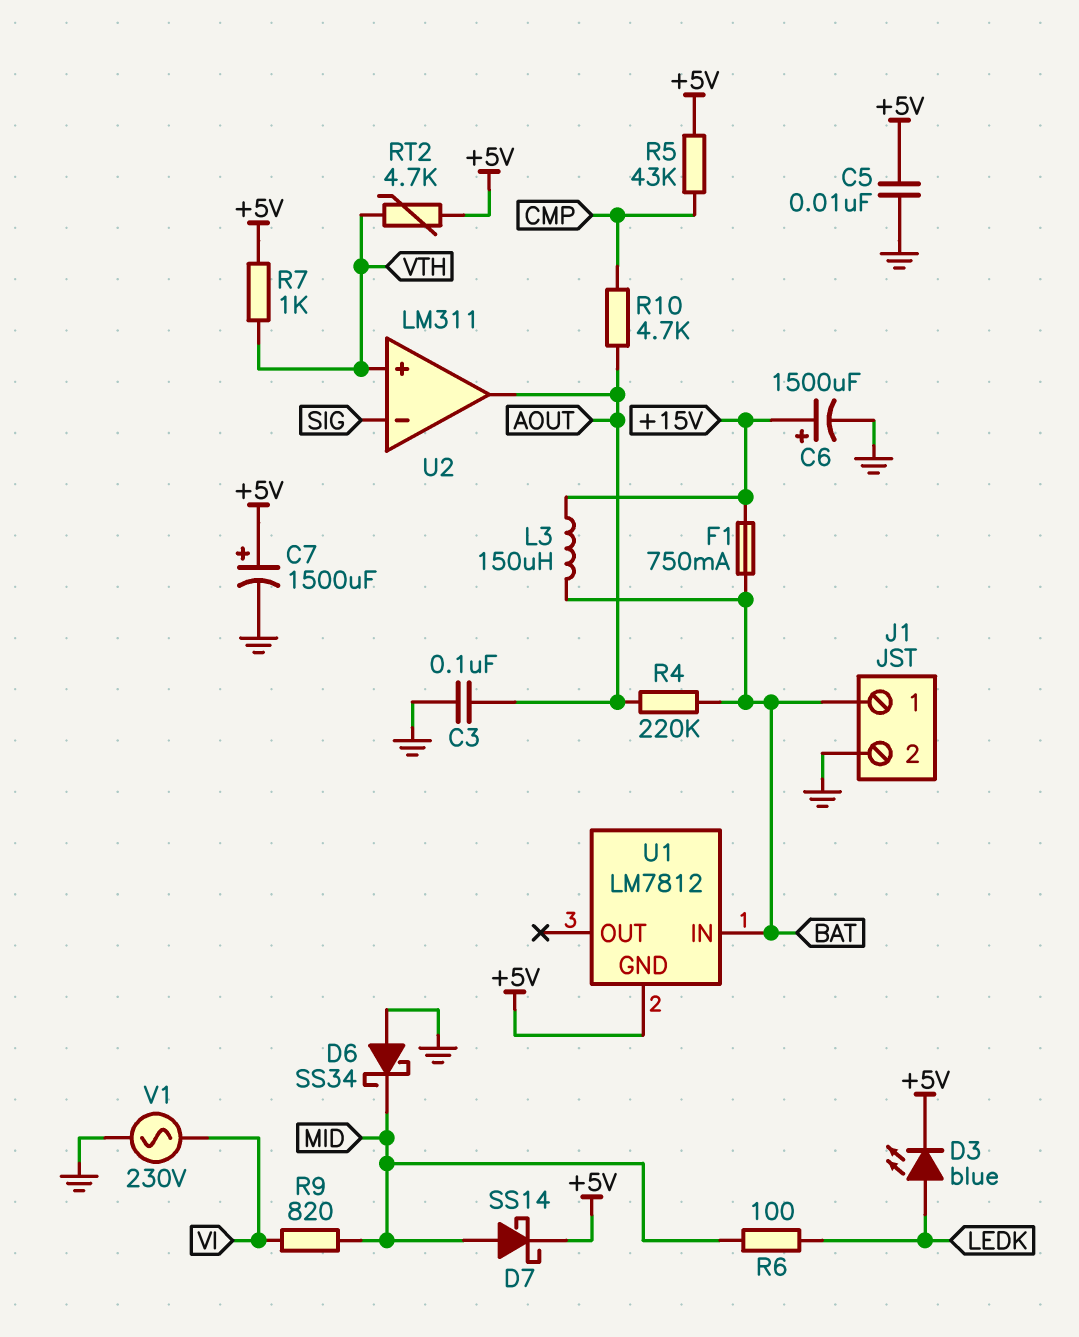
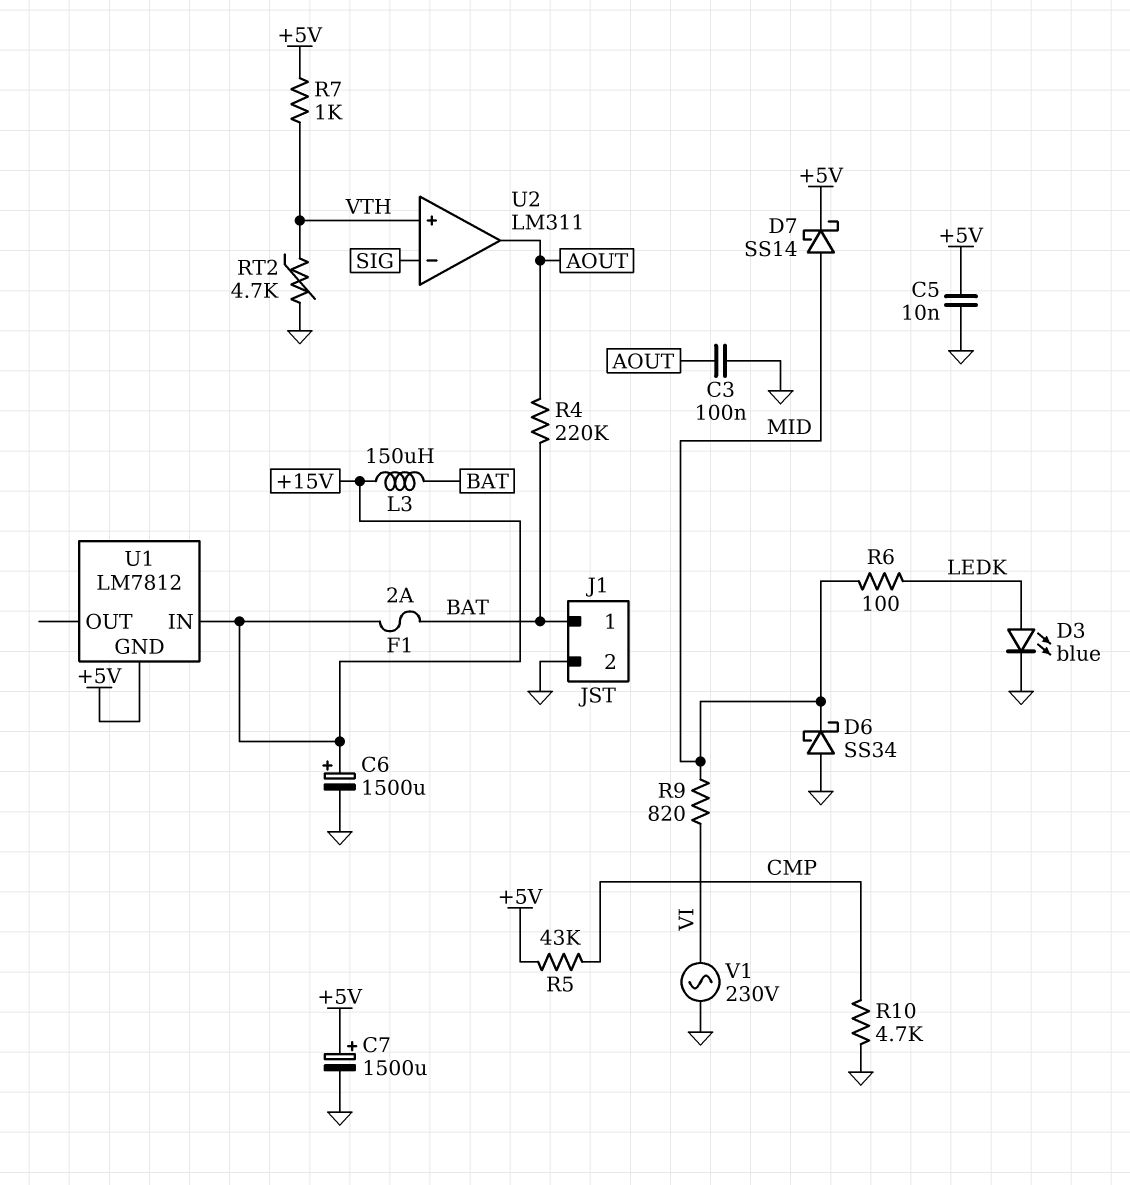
D3: LED blue (A LEDK, K +5V) -> LED blue (A LEDK, K GND)
F1: 750mA (+15V, BAT) -> 2A (+15V, BAT)
R10: 4.7k (AOUT, CMP) -> 4.7k (CMP, GND)
RT2: 4.7k (+5V, VTH) -> 4.7k (GND, VTH)
U1 pin IN: BAT -> +15V

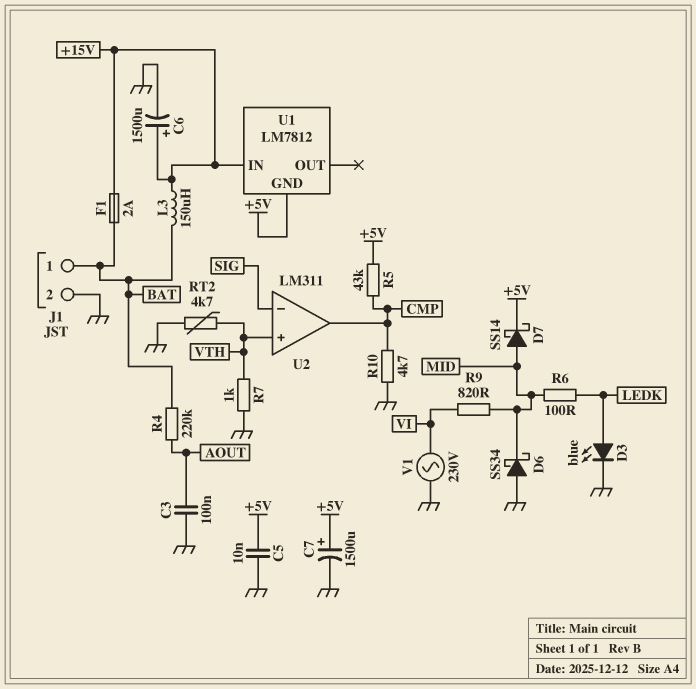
R7: 1k (+5V, VTH) -> 1k (GND, VTH)
U2 pin out: AOUT -> CMP

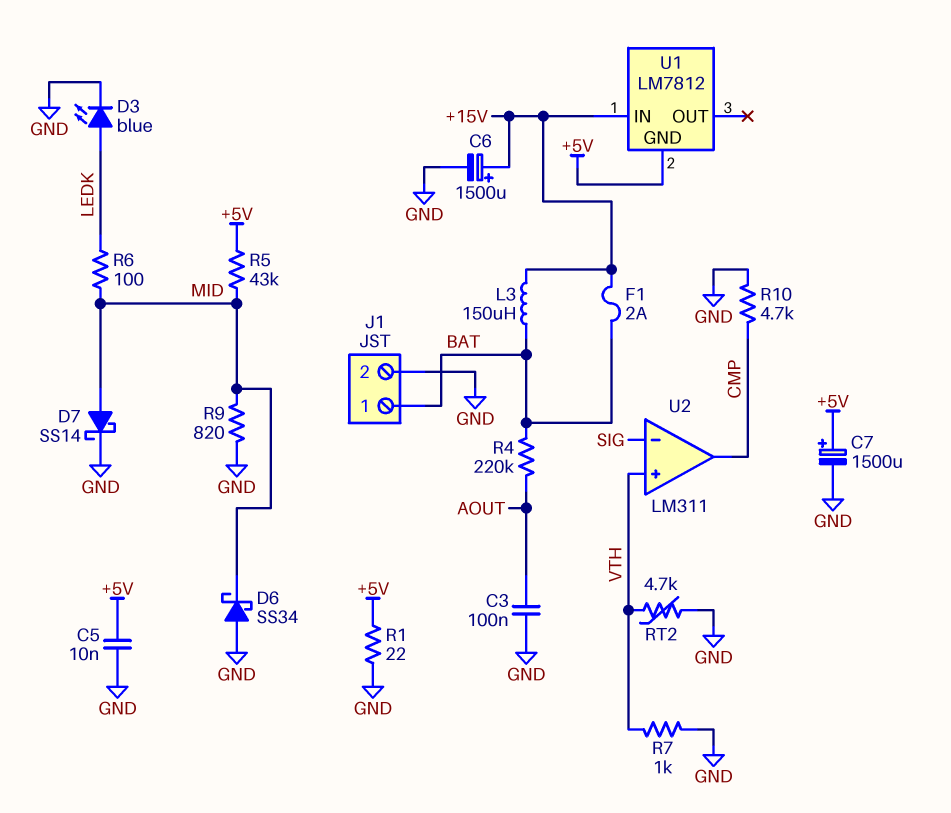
D7: schottky SS14 (A MID, K +5V) -> schottky SS14 (A MID, K GND)
R1: none -> 22 (+5V, GND)
R5: 43k (+5V, CMP) -> 43k (+5V, MID)
R9: 820 (MID, VI) -> 820 (GND, MID)
V1: AC 230V (GND, VI) -> none

